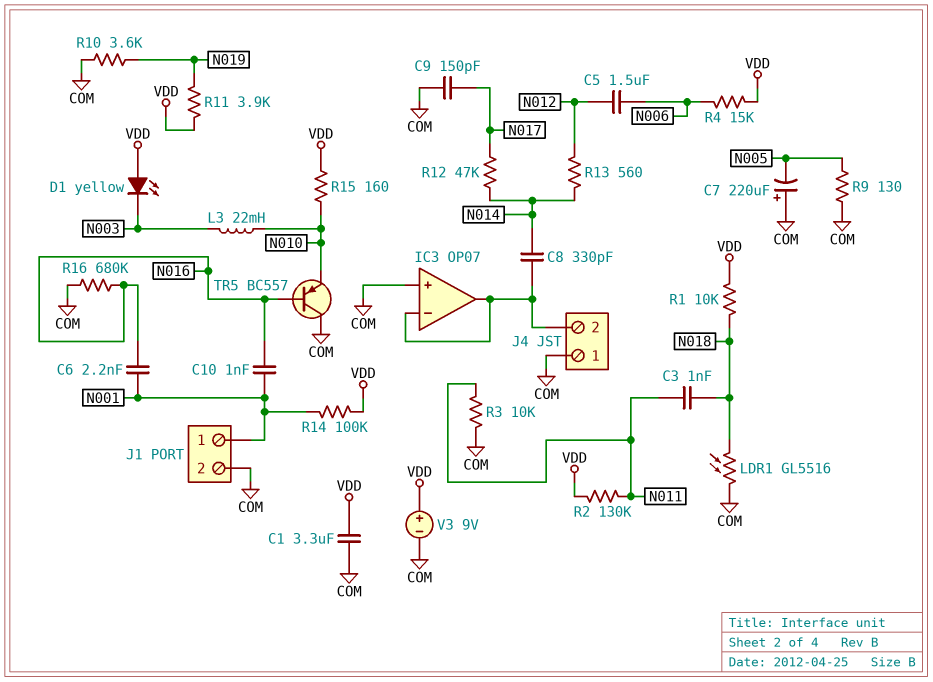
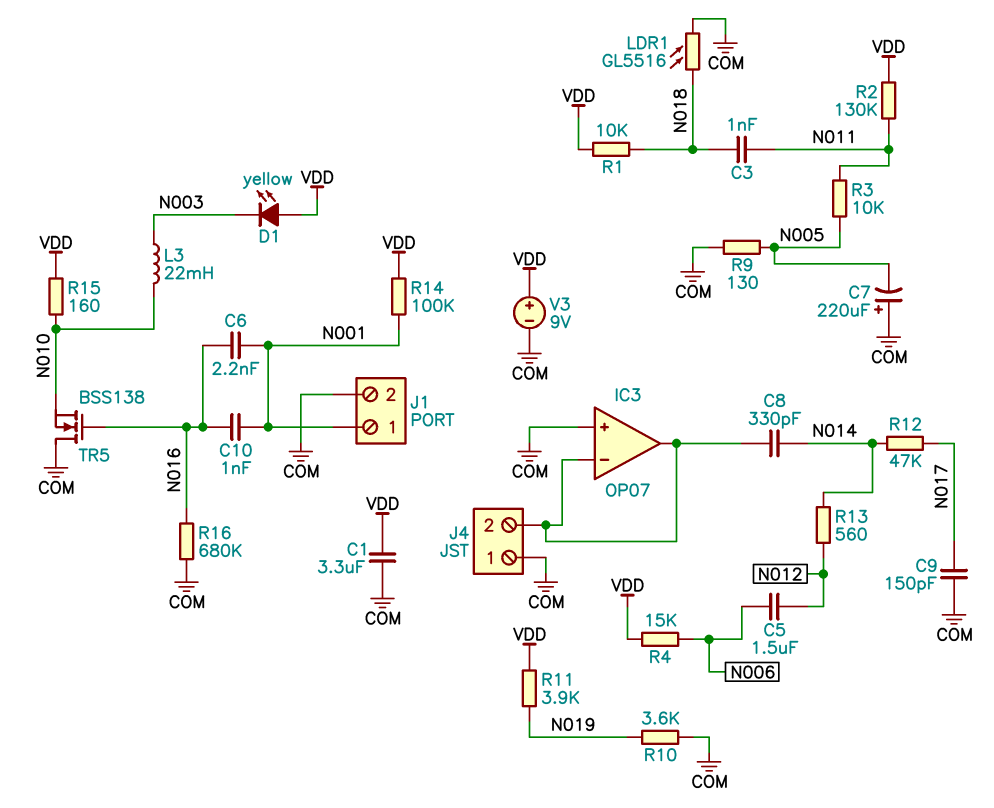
R3: 10k (COM, N011) -> 10k (N005, N011)
TR5: PNP BC557 (B N016, C COM, E N010) -> NMOS BSS138 (G N016, D COM, S N010)

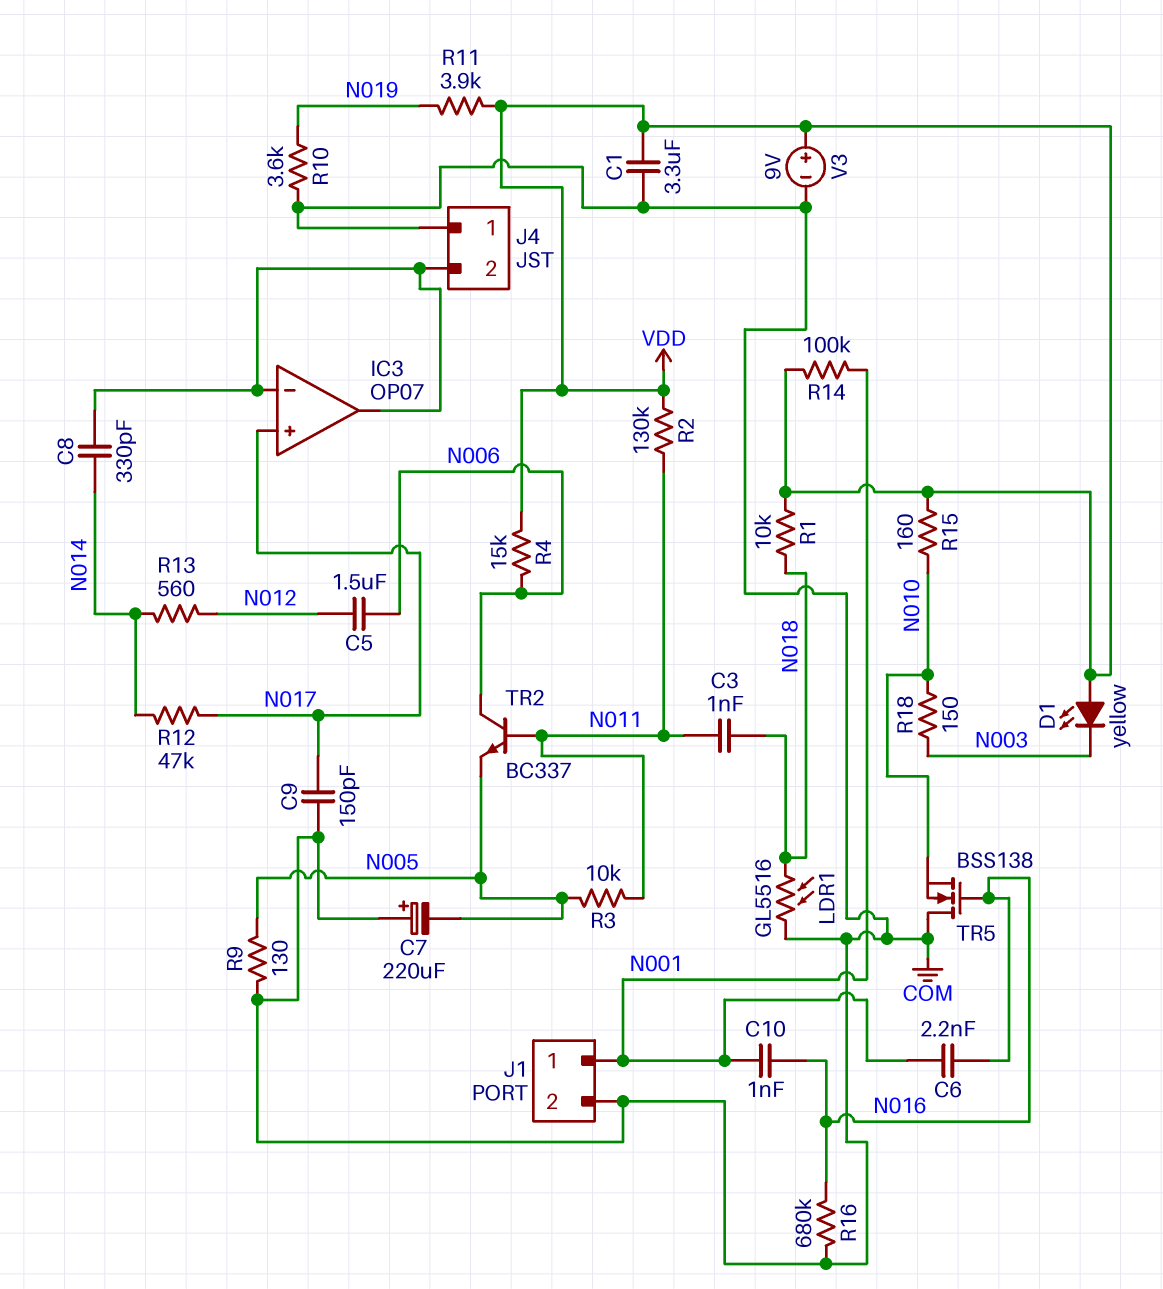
IC3 pin in+: COM -> N017
L3: 22mH (N003, N010) -> none
R18: none -> 150 (N003, N010)
TR2: none -> NPN BC337 (B N011, C N006, E N005)

